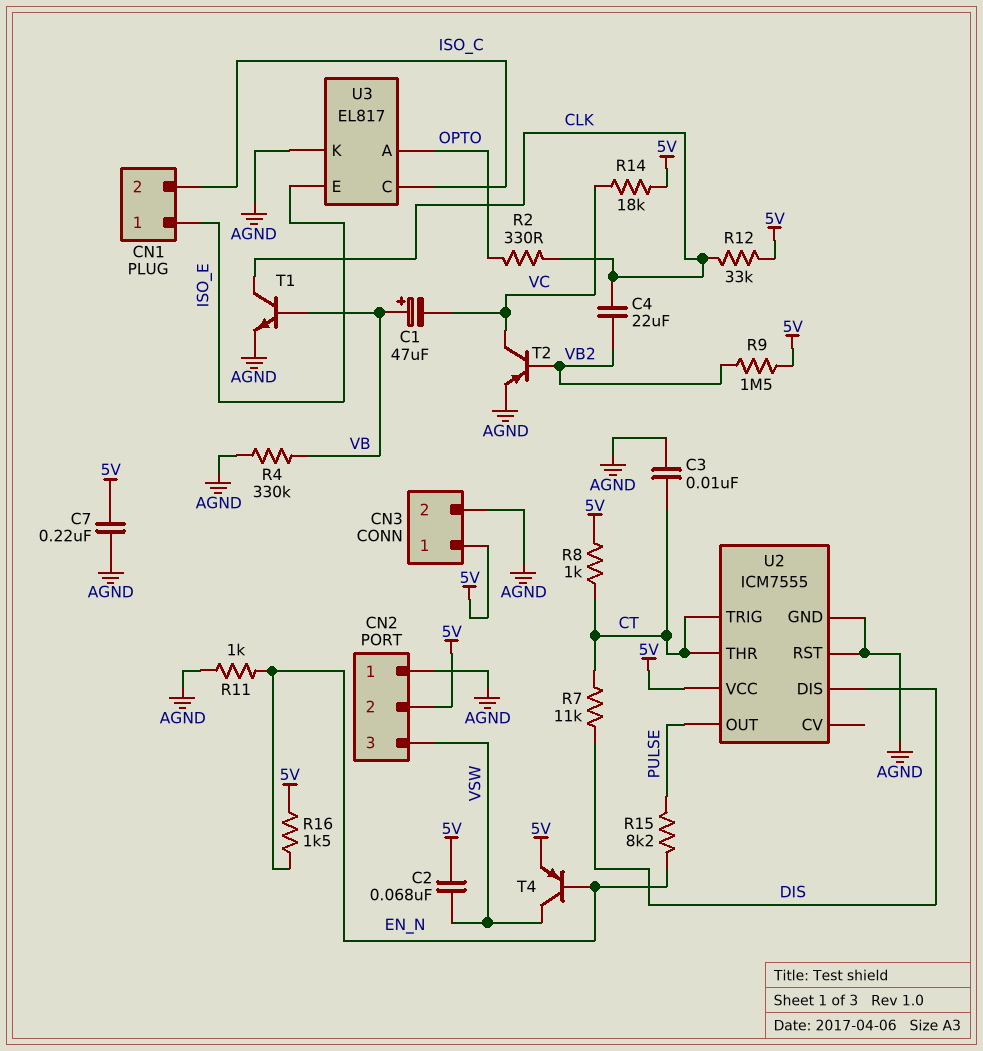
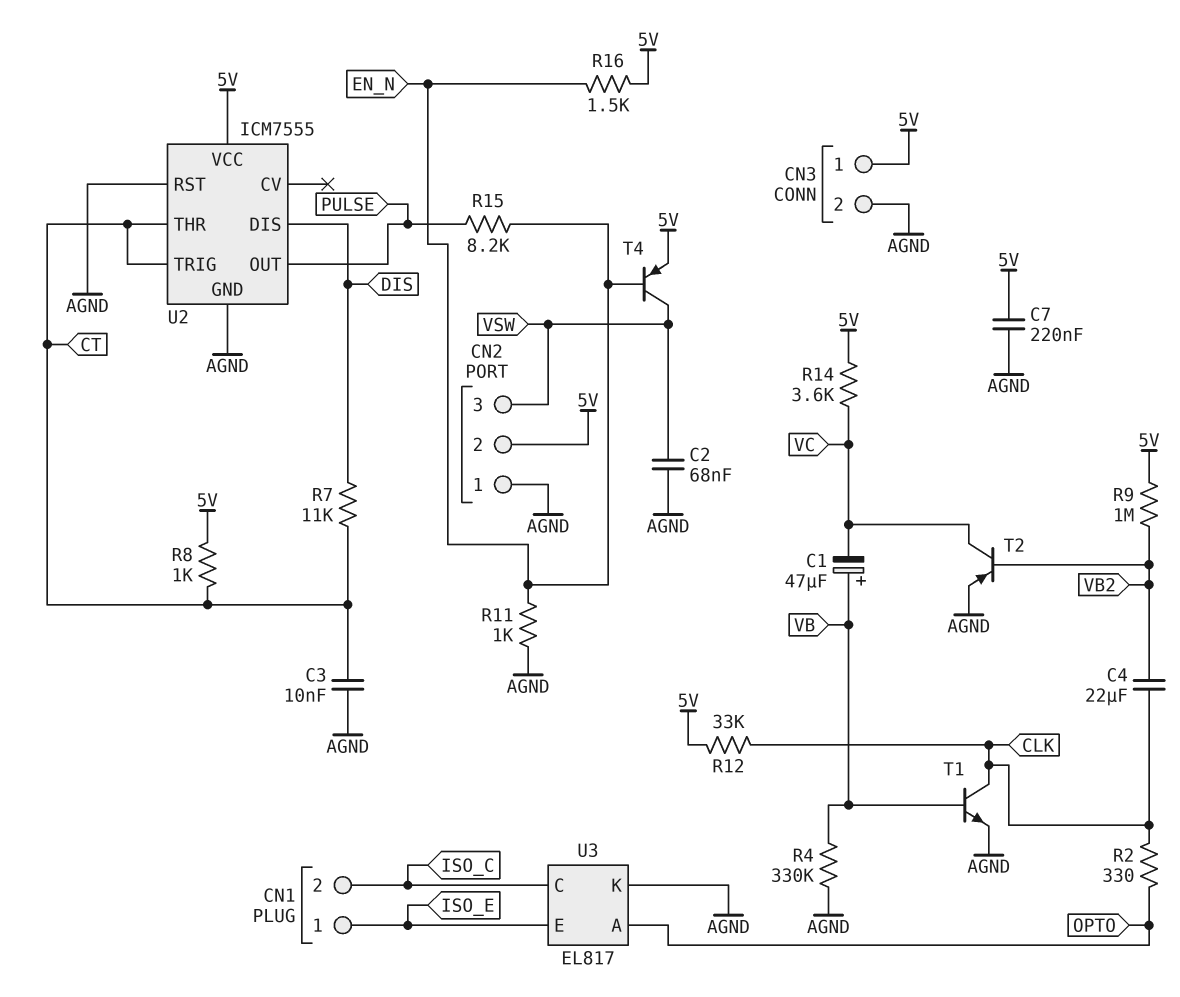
C2: 68nF (5V, VSW) -> 68nF (AGND, VSW)
R9: 1.5M (5V, VB2) -> 1M (5V, VB2)
R14: 18k (5V, VC) -> 3.6k (5V, VC)

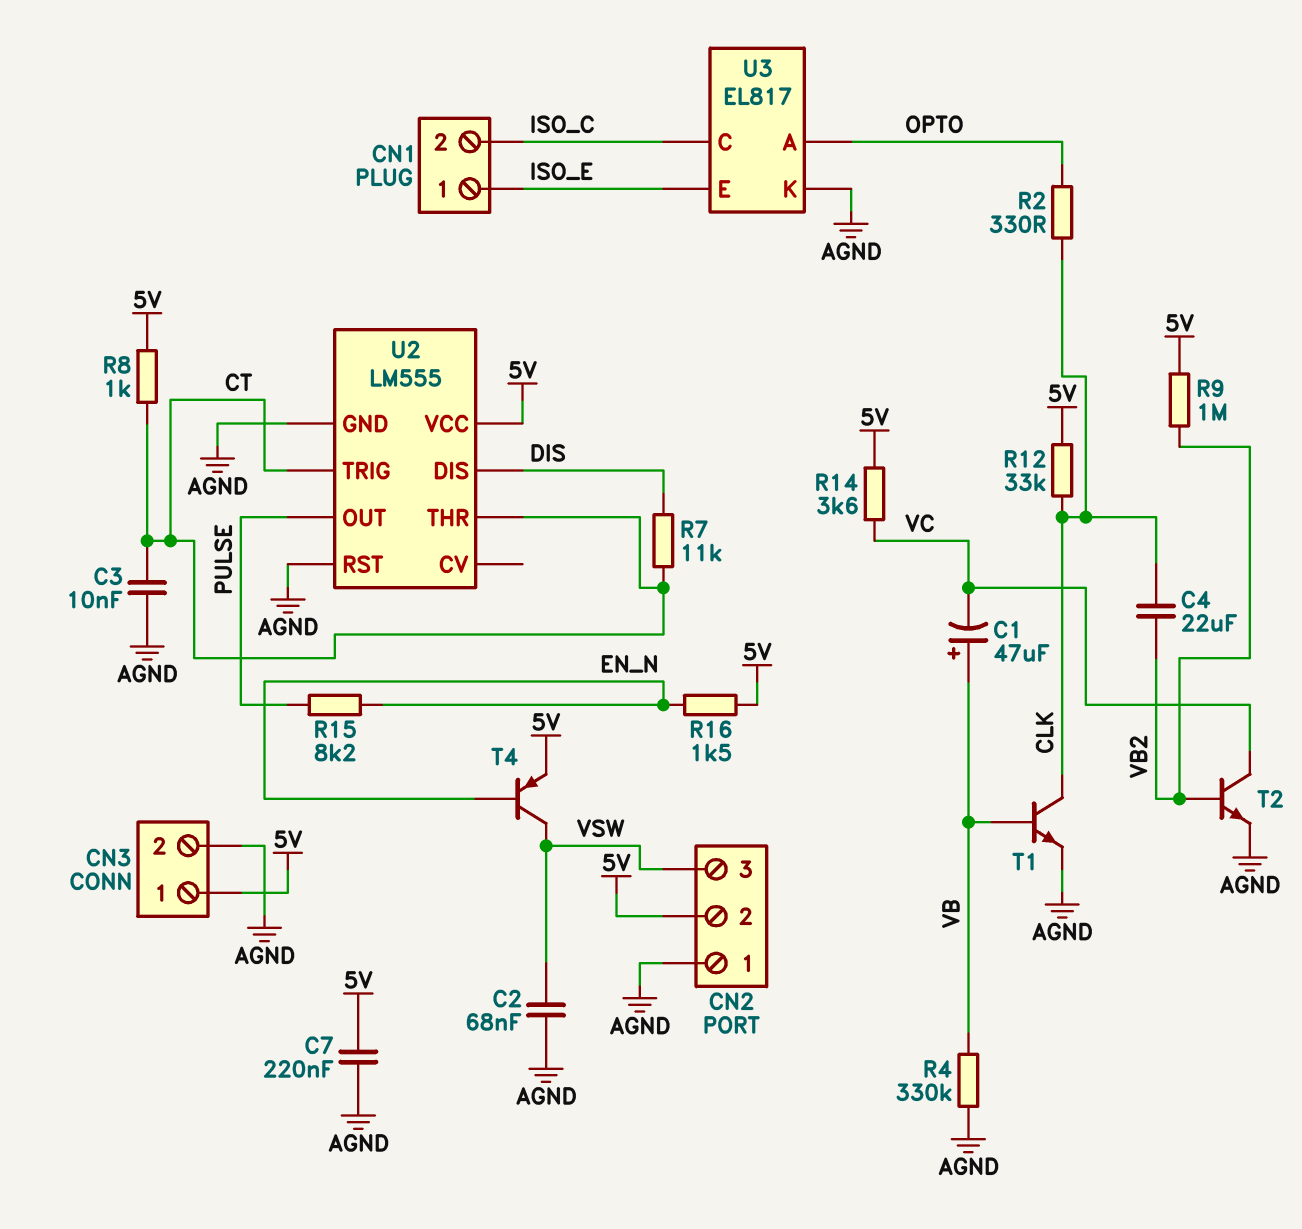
R11: 1k (AGND, EN_N) -> none
T2: PNP (B VB2, C VC, E AGND) -> NPN (B VB2, C VC, E AGND)
U2: ICM7555 -> LM555

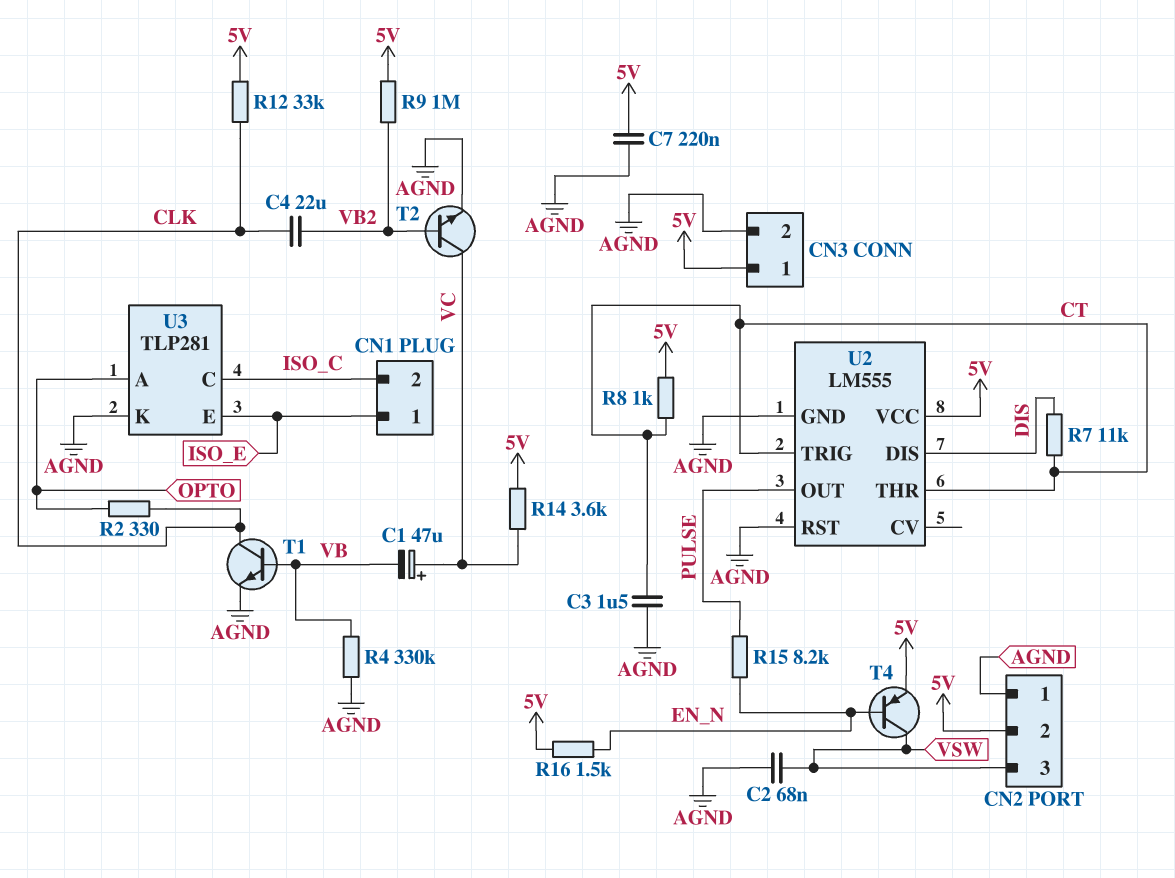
C1: 47uF (plus VB, minus VC) -> 47uF (plus VC, minus VB)
C3: 10nF (AGND, CT) -> 1.5uF (AGND, CT)
U3: EL817 -> TLP281

